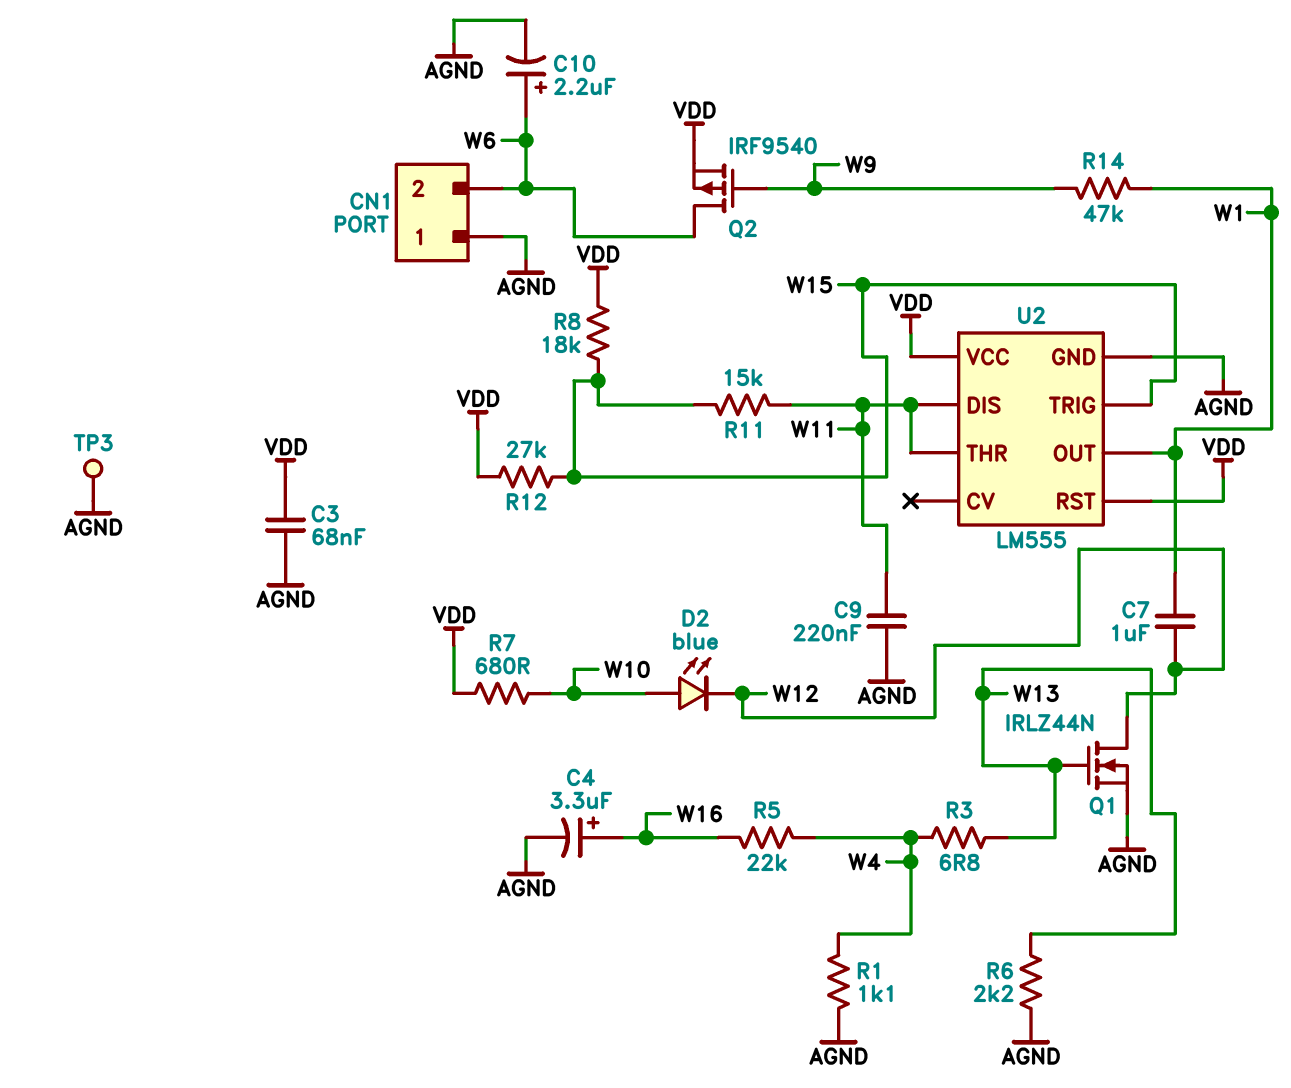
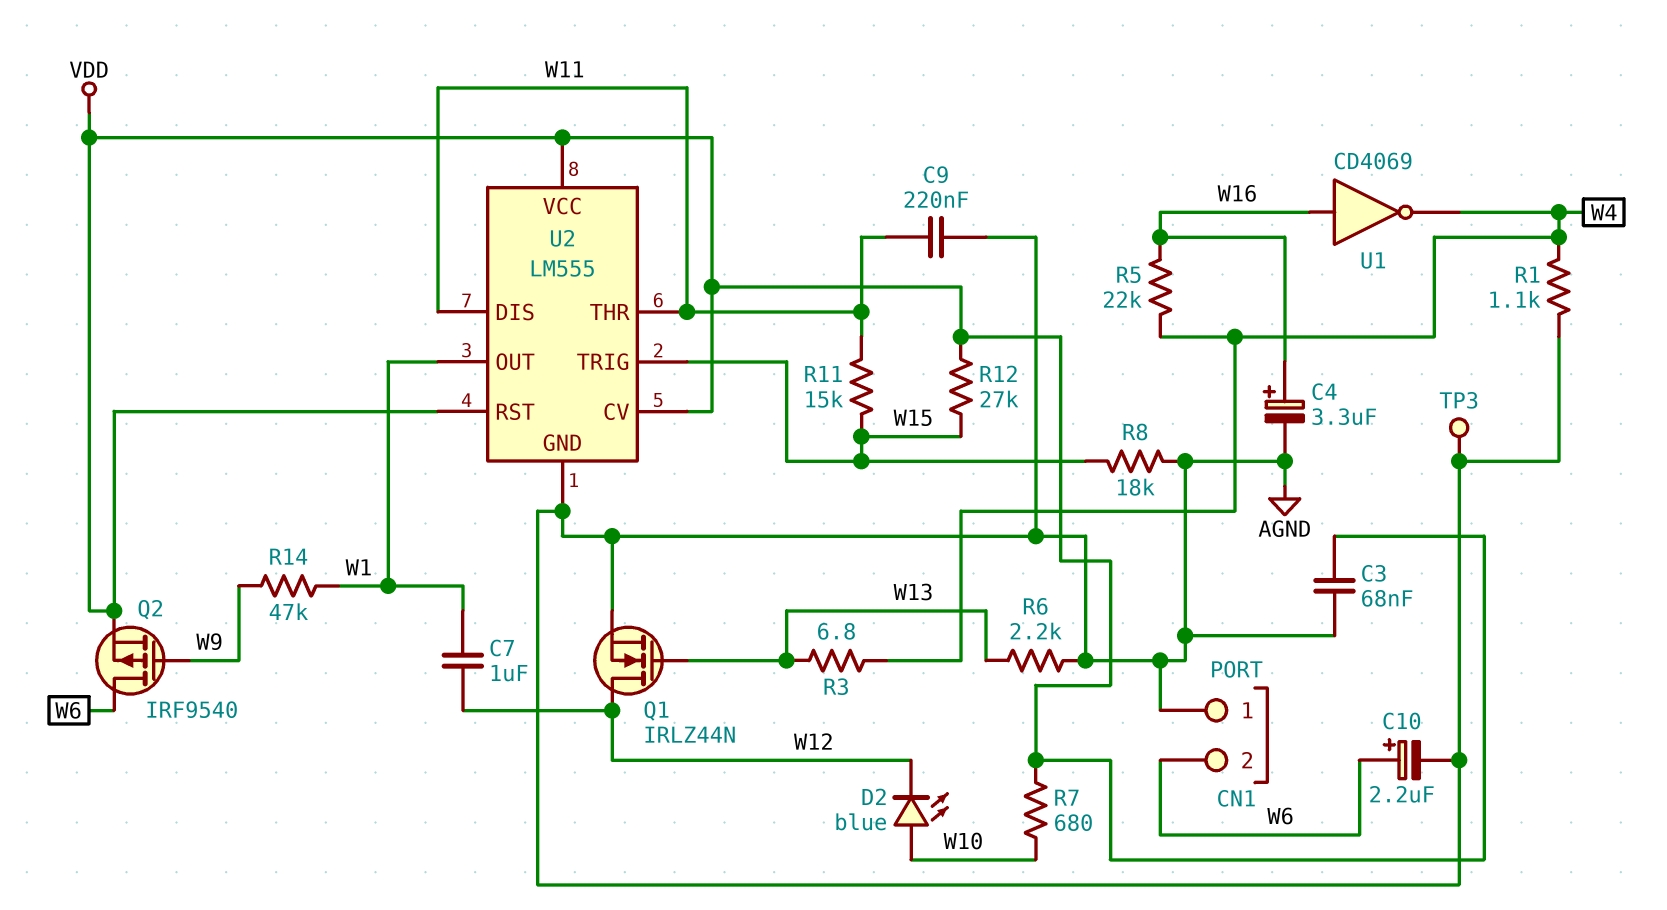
R8: 18k (VDD, W15) -> 18k (AGND, W15)
U1: none -> NOT CD4069 (in W16, out W4)
U2 pin CV: none -> VDD

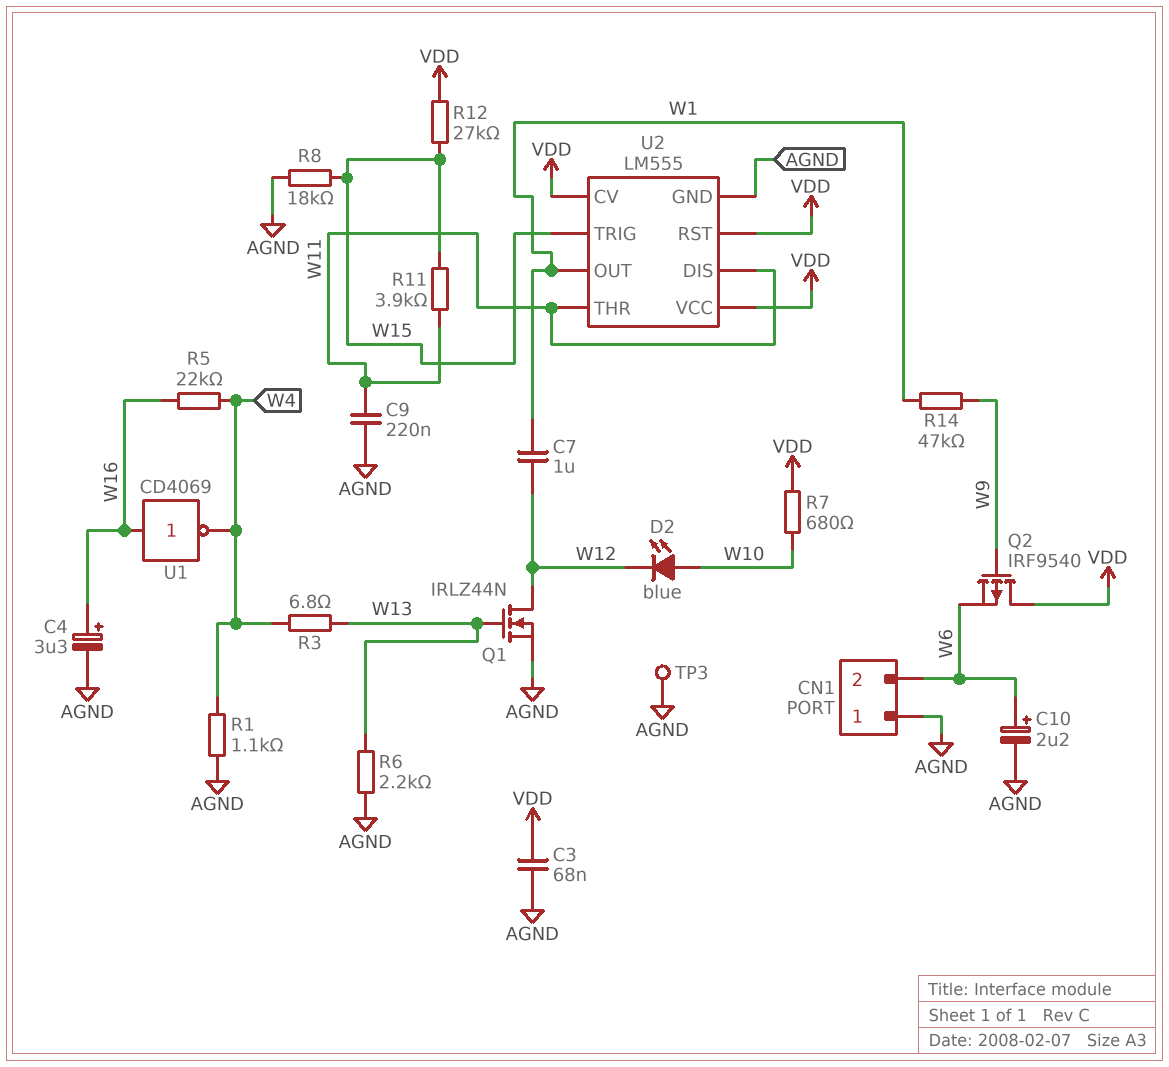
Q2: PMOS IRF9540 (G W9, D W6, S VDD) -> PMOS IRF9540 (G W9, D VDD, S W6)
R11: 15k (W11, W15) -> 3.9k (W11, W15)

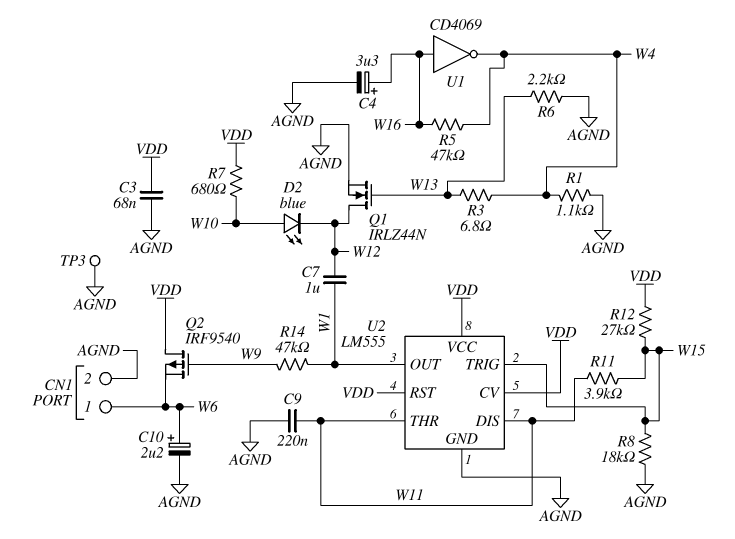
CN1 pin 1: AGND -> W6
CN1 pin 2: W6 -> AGND
R5: 22k (W4, W16) -> 47k (W4, W16)

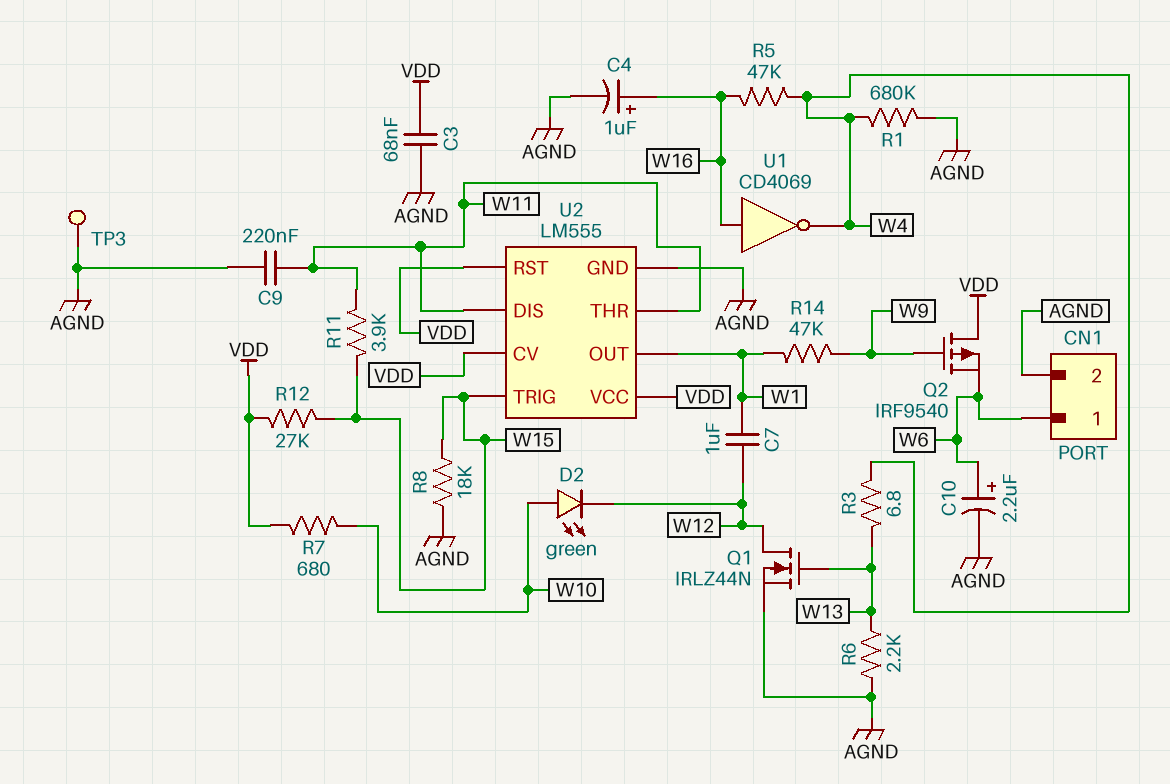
C4: 3.3uF (plus W16, minus AGND) -> 1uF (plus W16, minus AGND)
D2: LED blue (A W10, K W12) -> LED green (A W10, K W12)
R1: 1.1k (AGND, W4) -> 680k (AGND, W4)

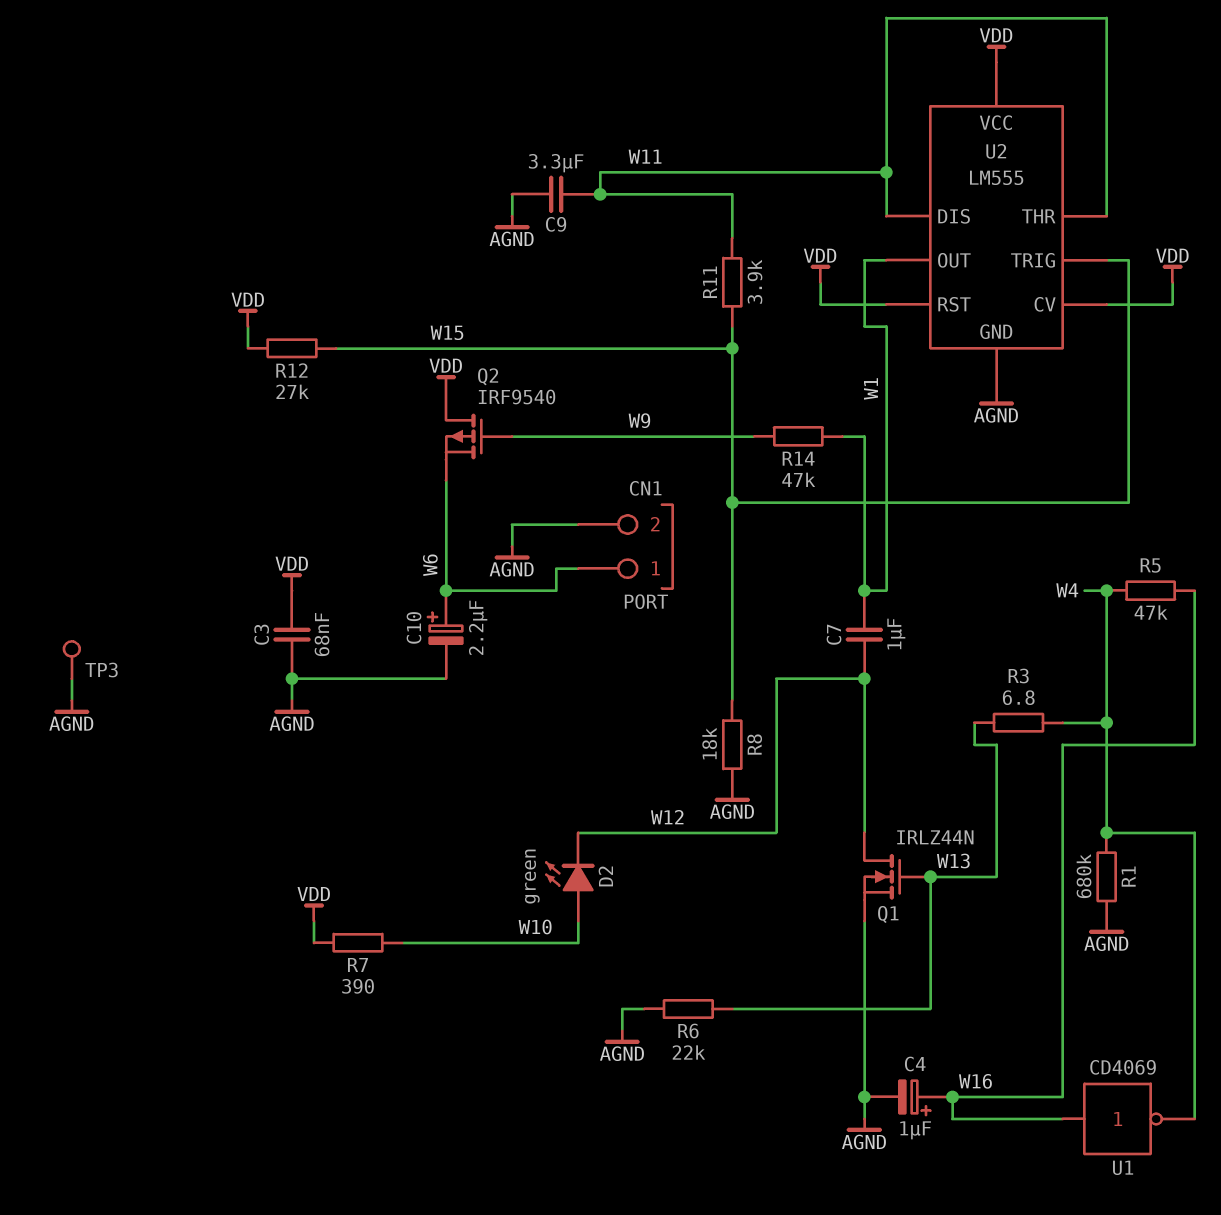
C9: 220nF (AGND, W11) -> 3.3uF (AGND, W11)
R6: 2.2k (AGND, W13) -> 22k (AGND, W13)
R7: 680 (VDD, W10) -> 390 (VDD, W10)

